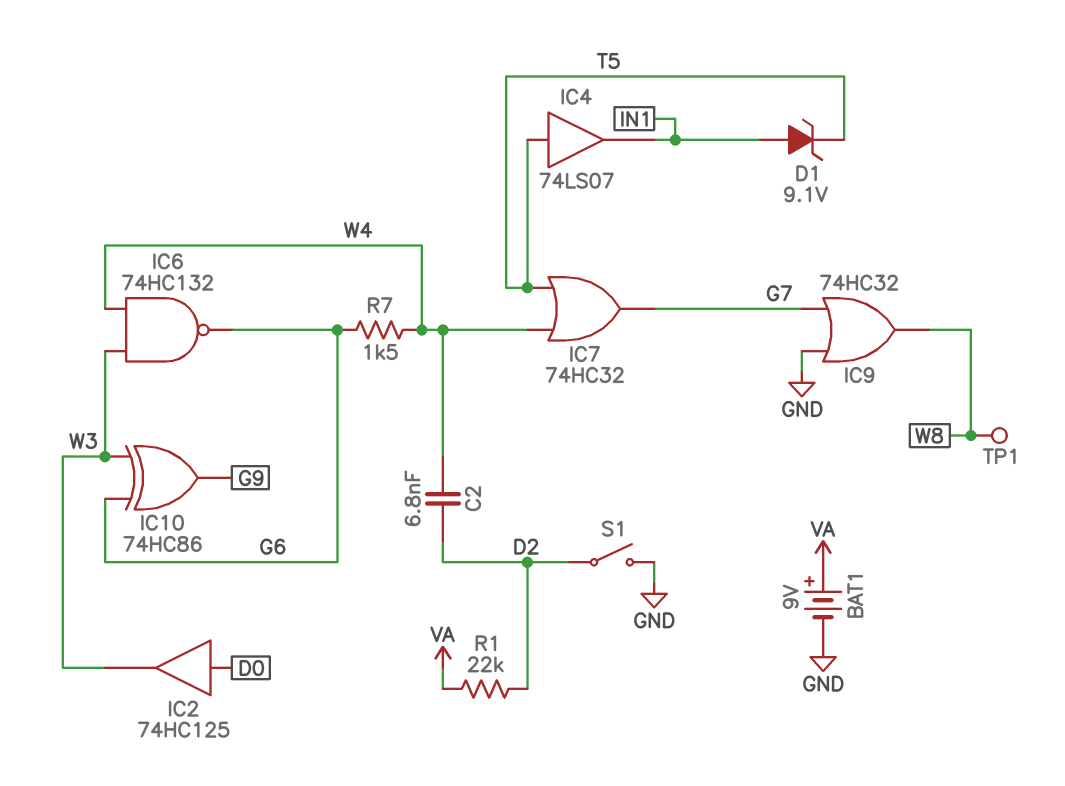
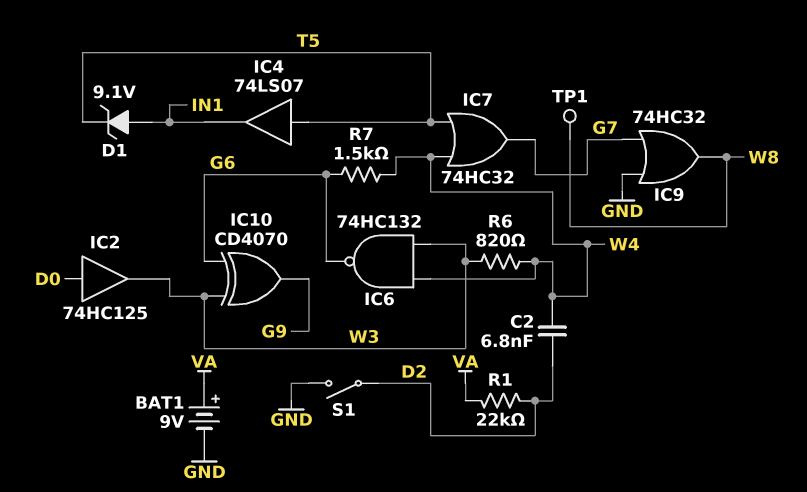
IC10: XOR 74HC86 (in G6, in W3, out G9) -> XOR CD4070 (in G6, in W3, out G9)
R6: none -> 820 (W3, W4)

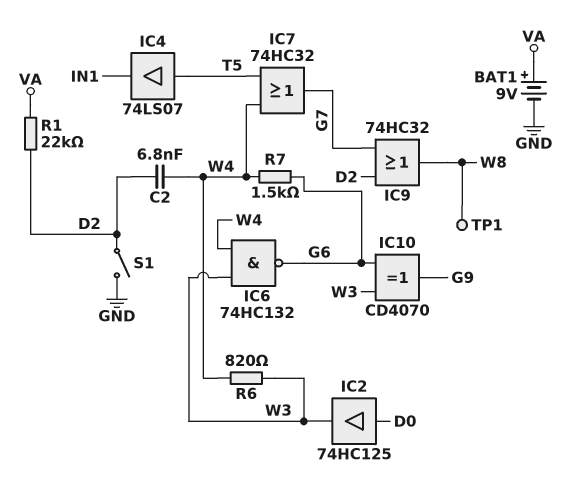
D1: zener 9.1V (A IN1, K T5) -> none
IC9: OR 74HC32 (in G7, in GND, out W8) -> OR 74HC32 (in D2, in G7, out W8)

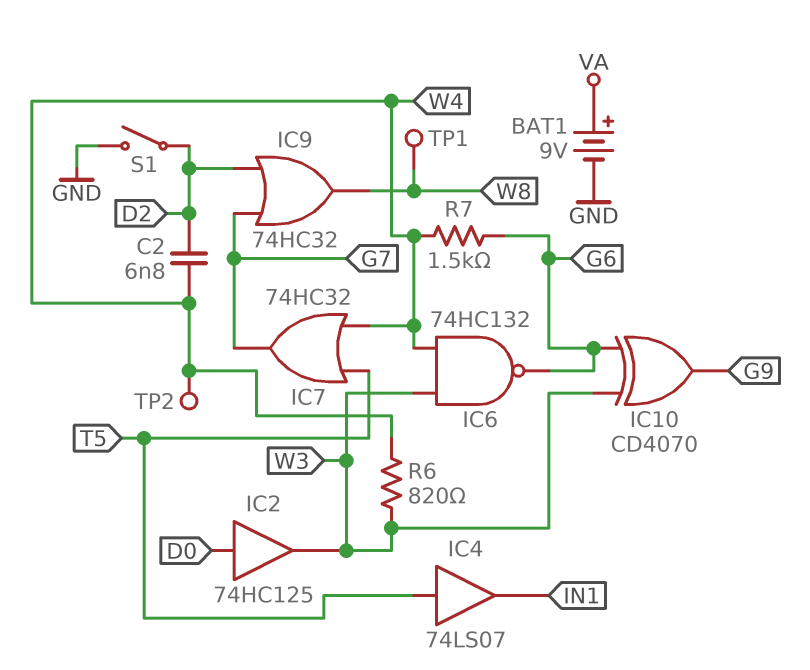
R1: 22k (D2, VA) -> none
TP2: none -> test point (W4)

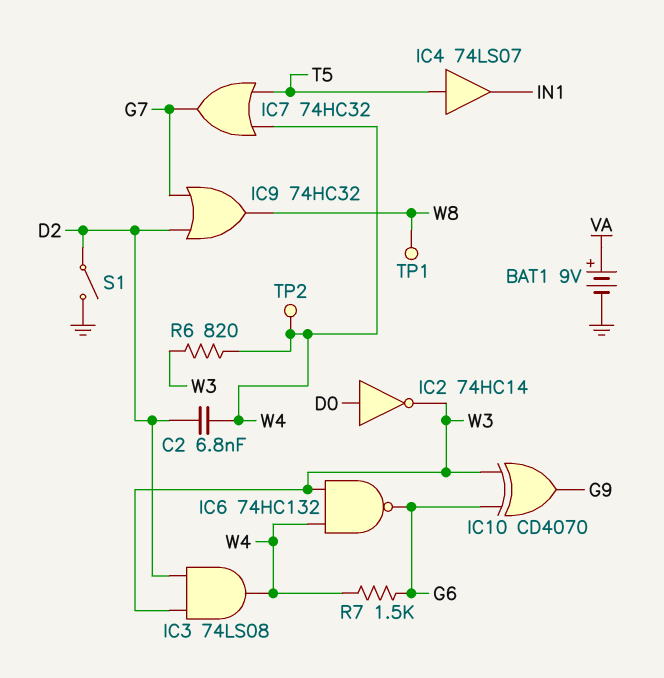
IC2: buffer 74HC125 (in D0, out W3) -> NOT 74HC14 (in D0, out W3)
IC3: none -> AND 74LS08 (in D2, in W3, out W4)

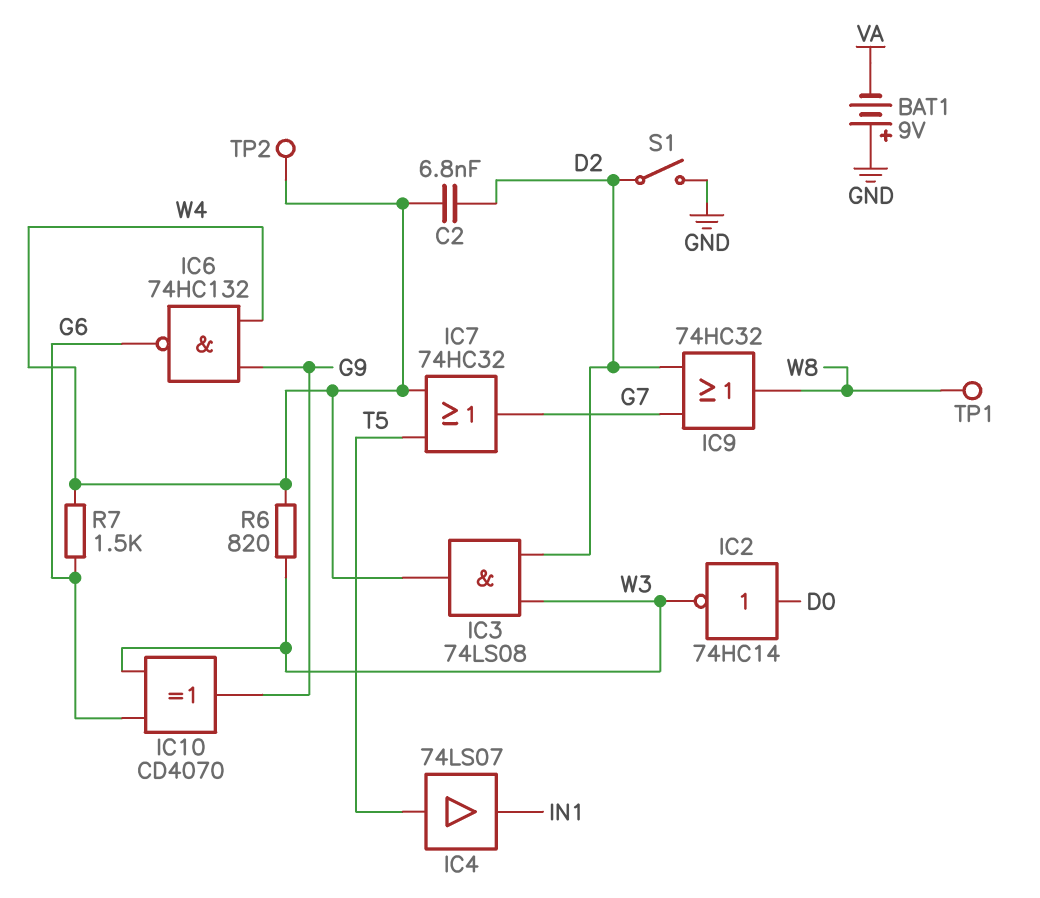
BAT1: 9V (plus VA, minus GND) -> 9V (plus GND, minus VA)
IC6: NAND 74HC132 (in W3, in W4, out G6) -> NAND 74HC132 (in G9, in W4, out G6)

